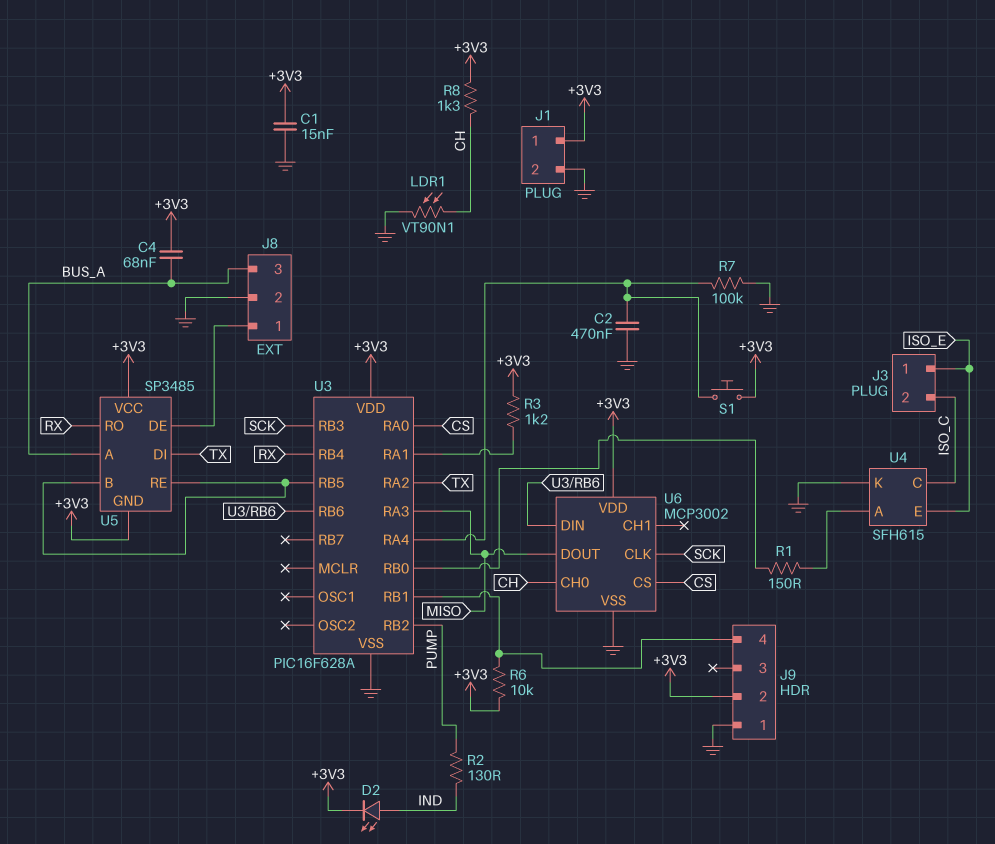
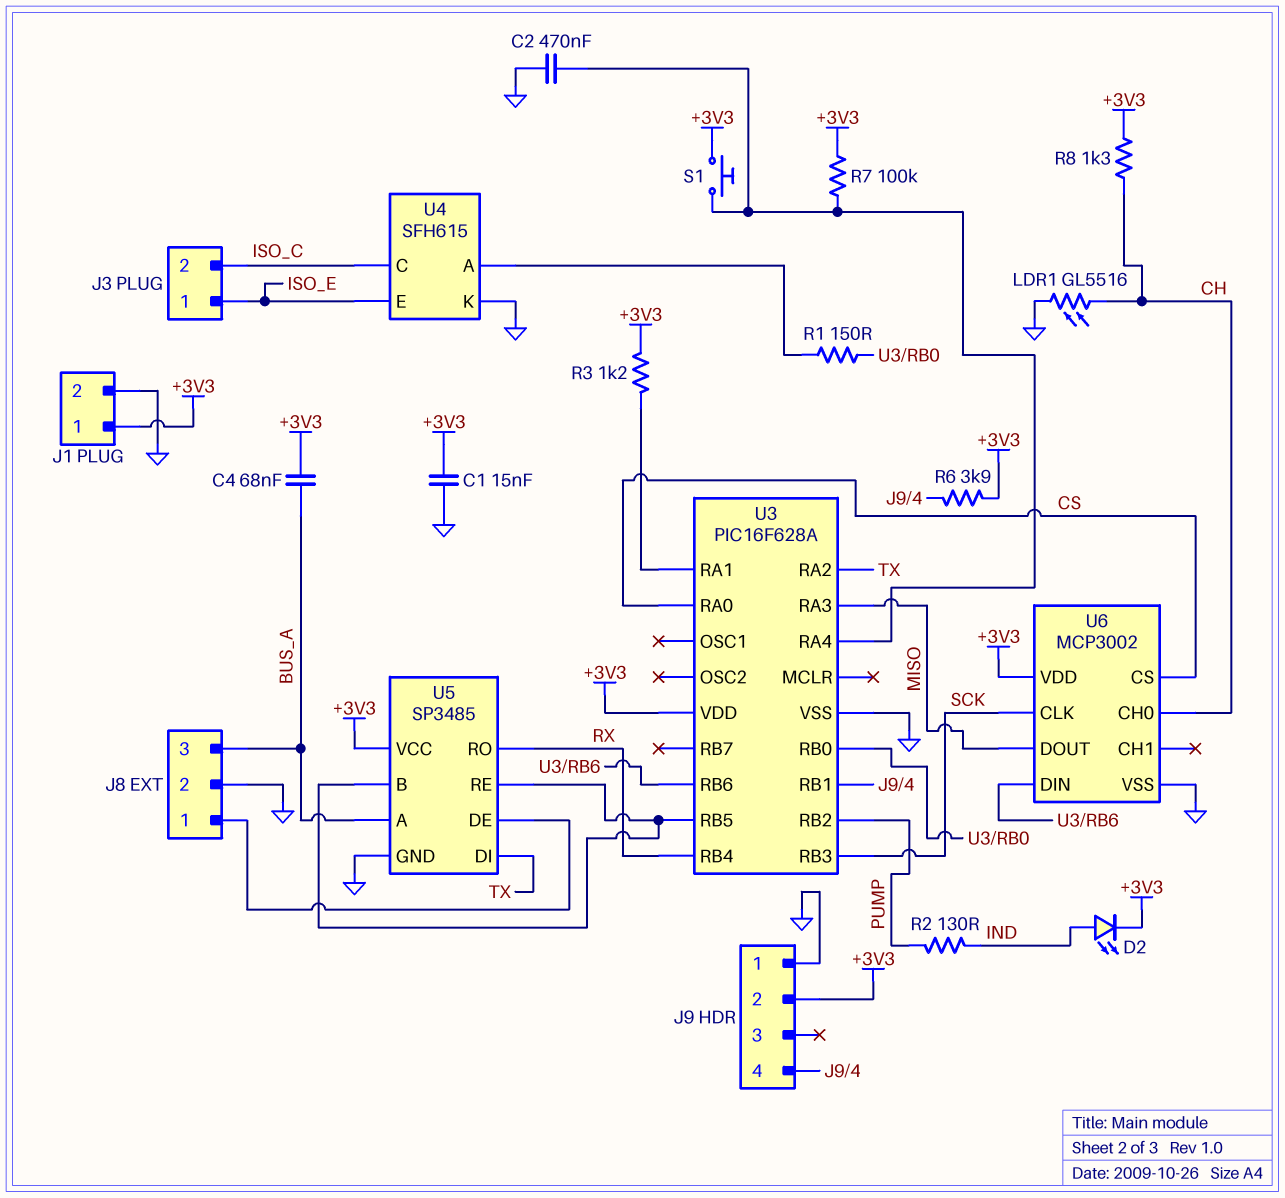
LDR1: VT90N1 (CH, GND) -> GL5516 (CH, GND)
R6: 10k (+3V3, J9/4) -> 3.9k (+3V3, J9/4)
R7: 100k (GND, U3/RA4) -> 100k (+3V3, U3/RA4)
U5 pin GND: +3V3 -> GND

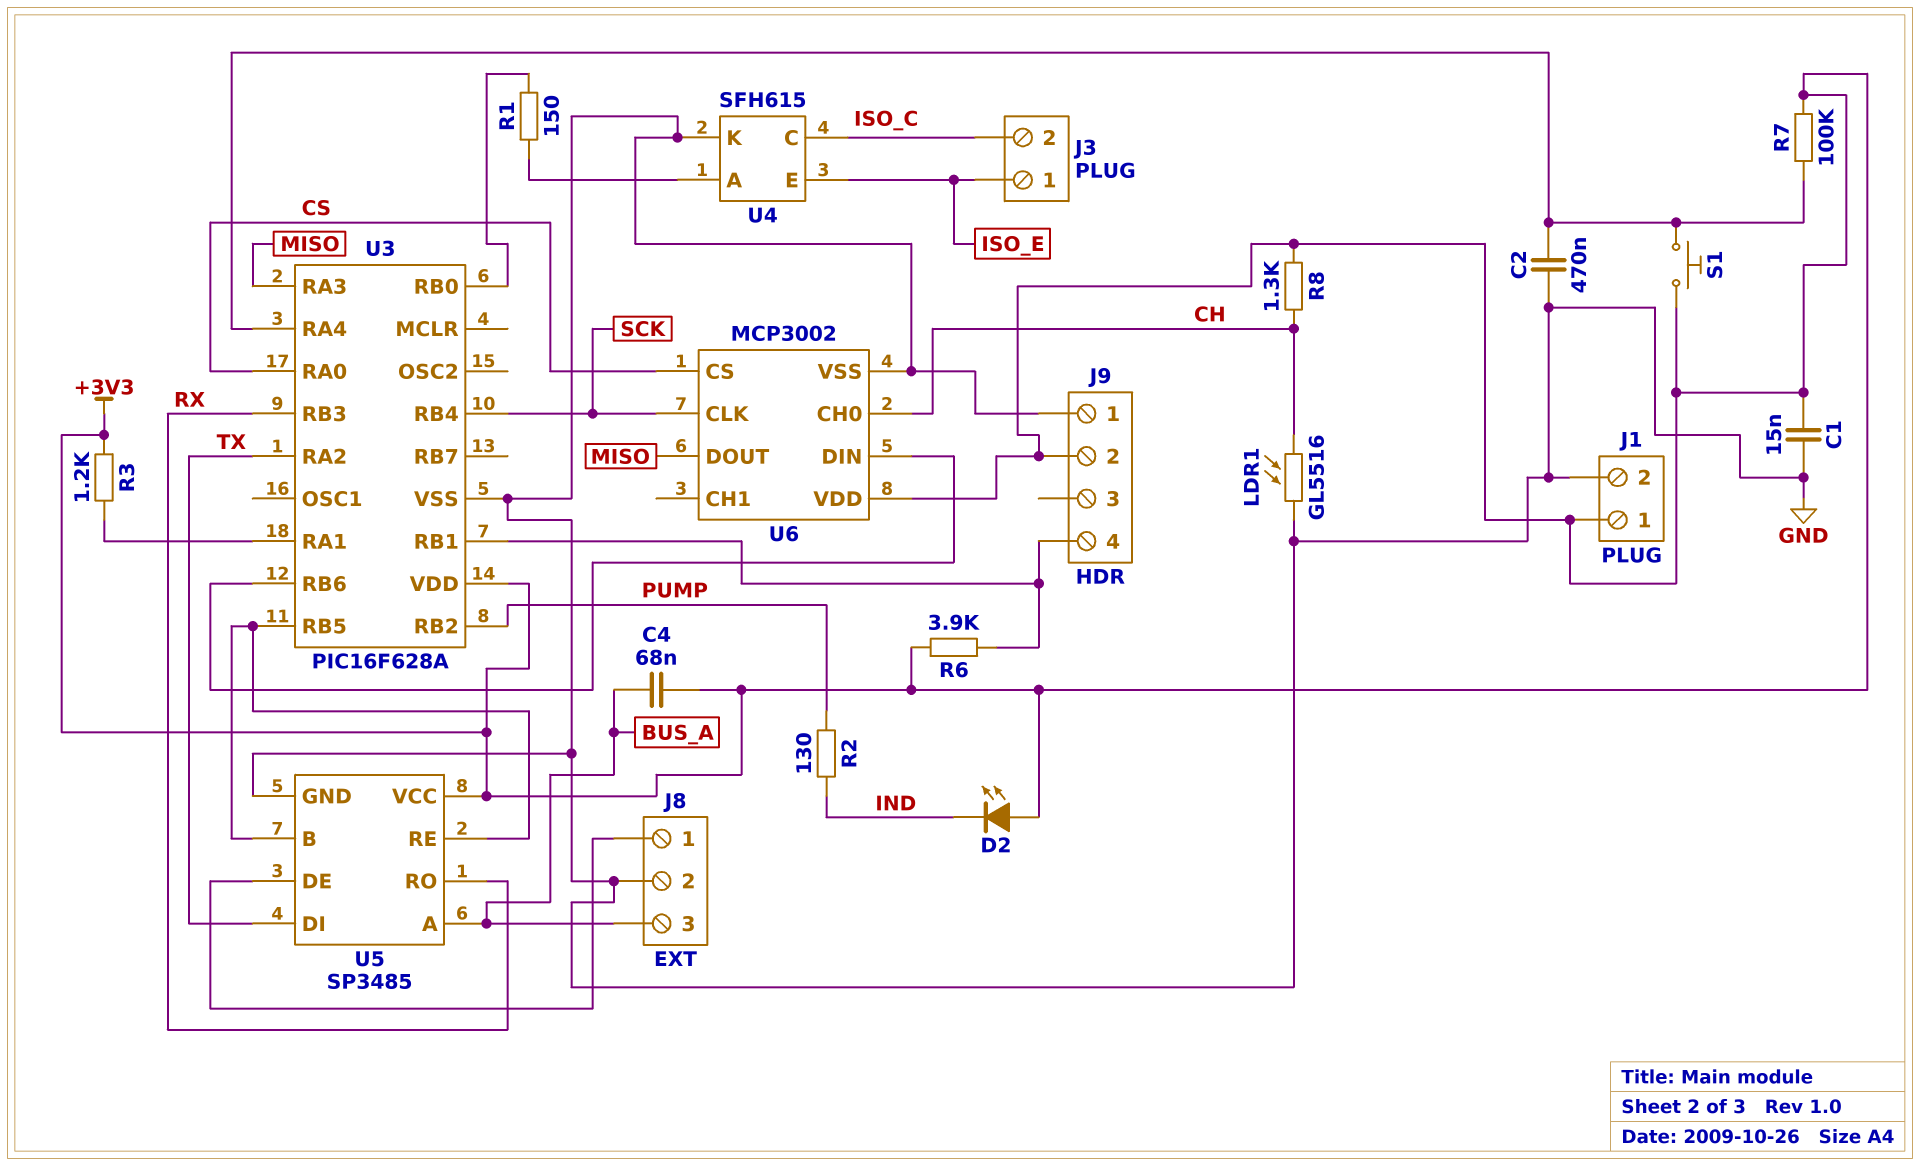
D2: LED (A IND, K +3V3) -> LED (A +3V3, K IND)
U3 pin RB3: SCK -> RX
U3 pin RB4: RX -> SCK

